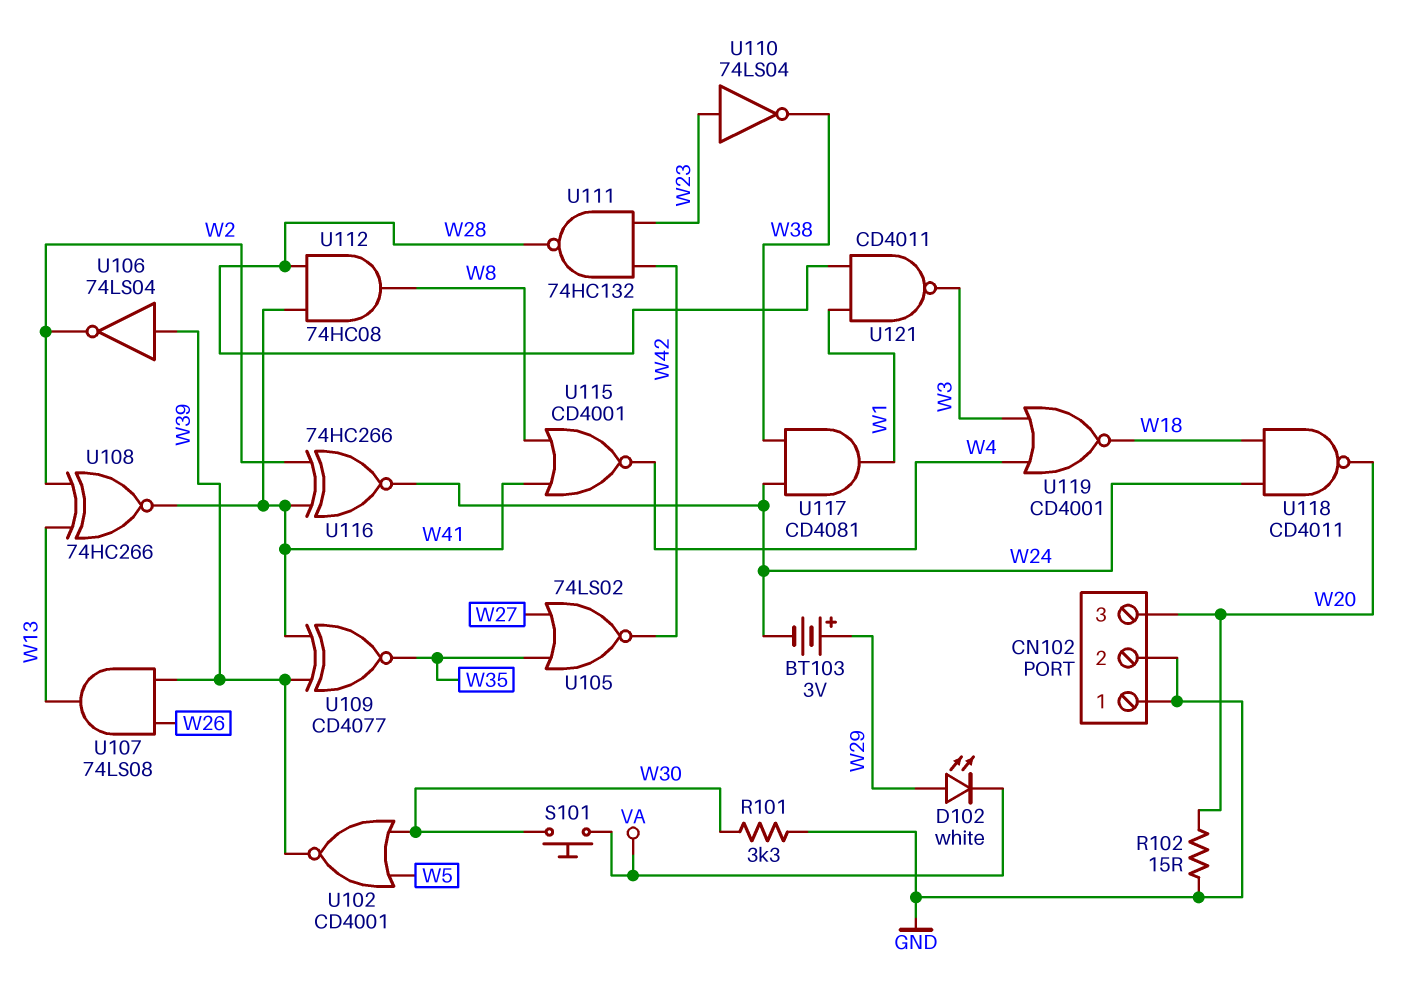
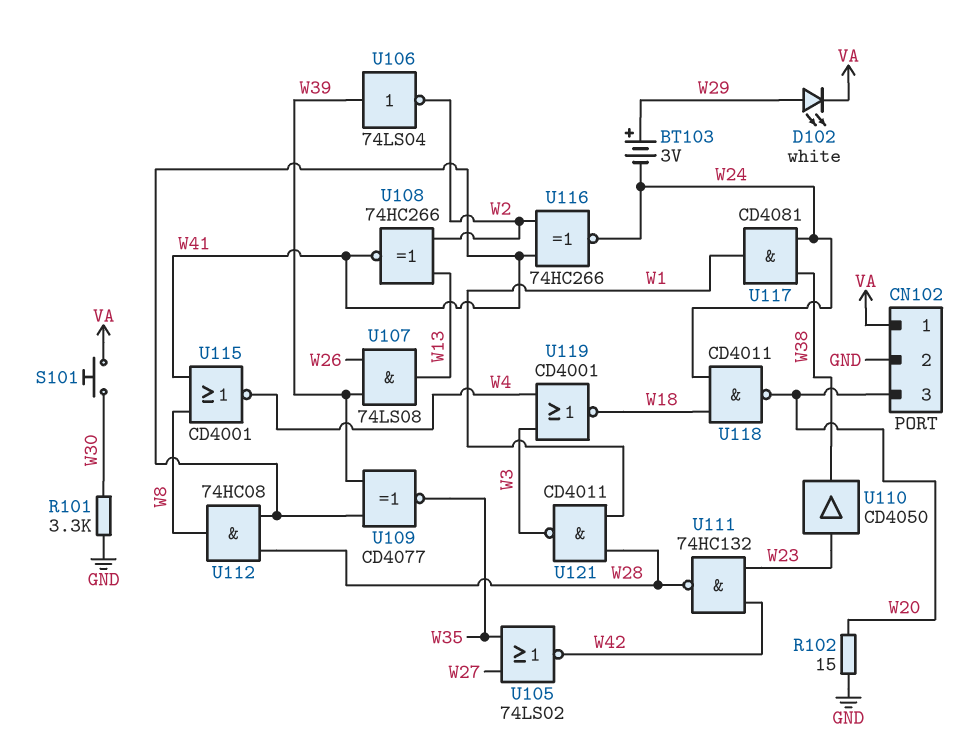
CN102 pin 1: GND -> VA
U102: NOR CD4001 (in W5, in W30, out W39) -> none
U110: NOT 74LS04 (in W23, out W38) -> buffer CD4050 (in W23, out W38)

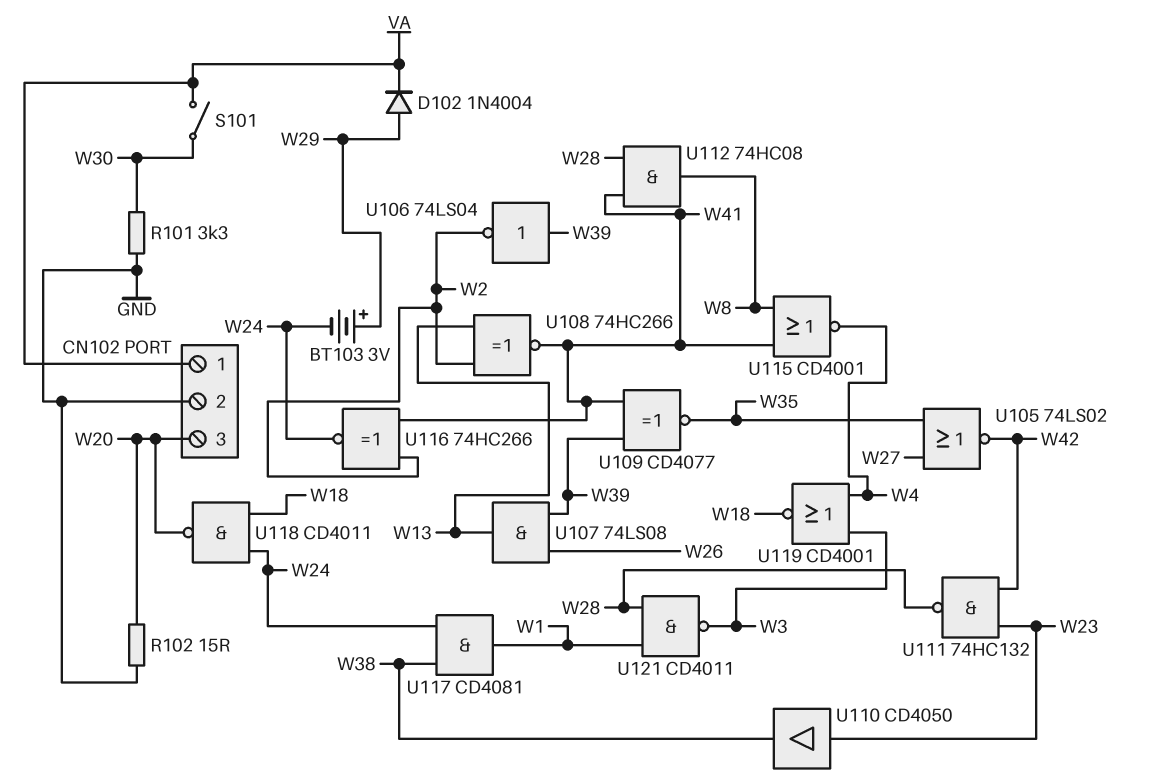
D102: LED white (A W29, K VA) -> diode 1N4004 (A W29, K VA)
S101: button (VA, W30) -> switch (VA, W30)

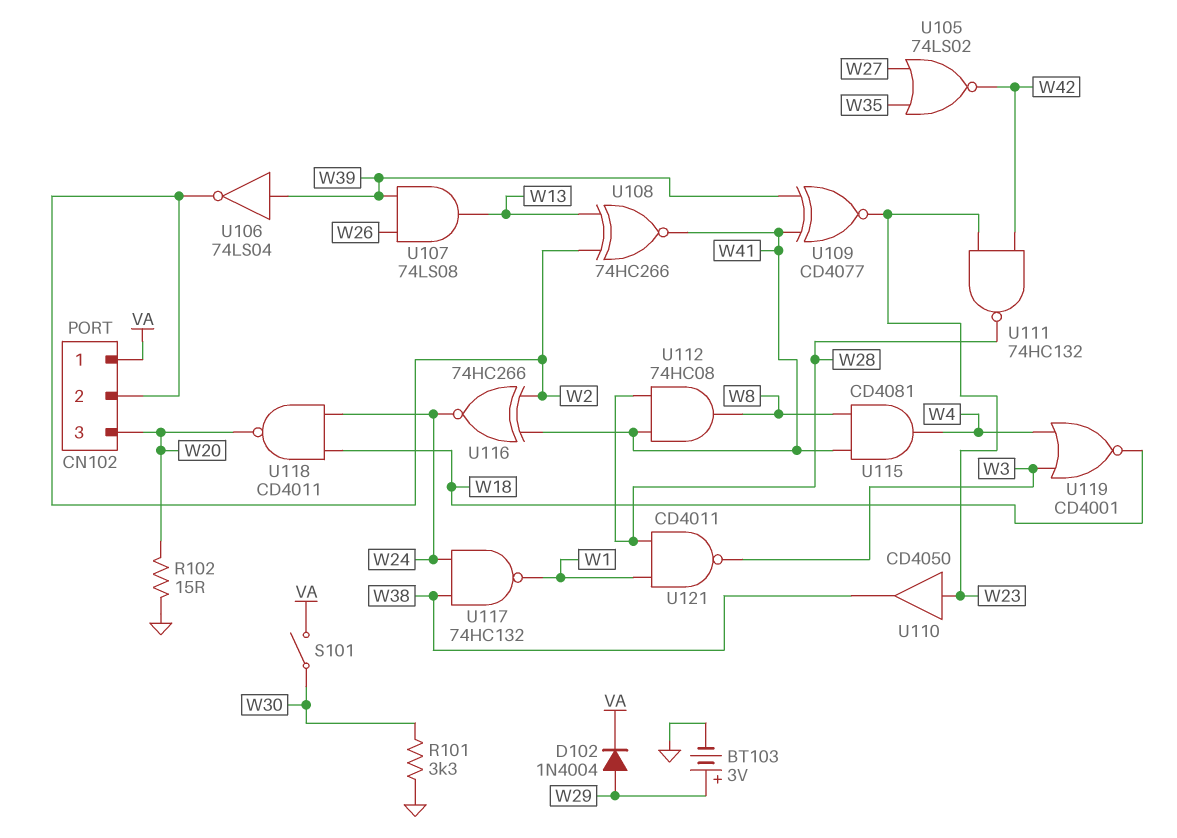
BT103: 3V (plus W29, minus W24) -> 3V (plus W29, minus GND)
CN102 pin 2: GND -> W2
U109: XNOR CD4077 (in W39, in W41, out W35) -> XNOR CD4077 (in W39, in W41, out W23)
U115: NOR CD4001 (in W8, in W41, out W4) -> AND CD4081 (in W8, in W41, out W4)
U117: AND CD4081 (in W24, in W38, out W1) -> NAND 74HC132 (in W24, in W38, out W1)

